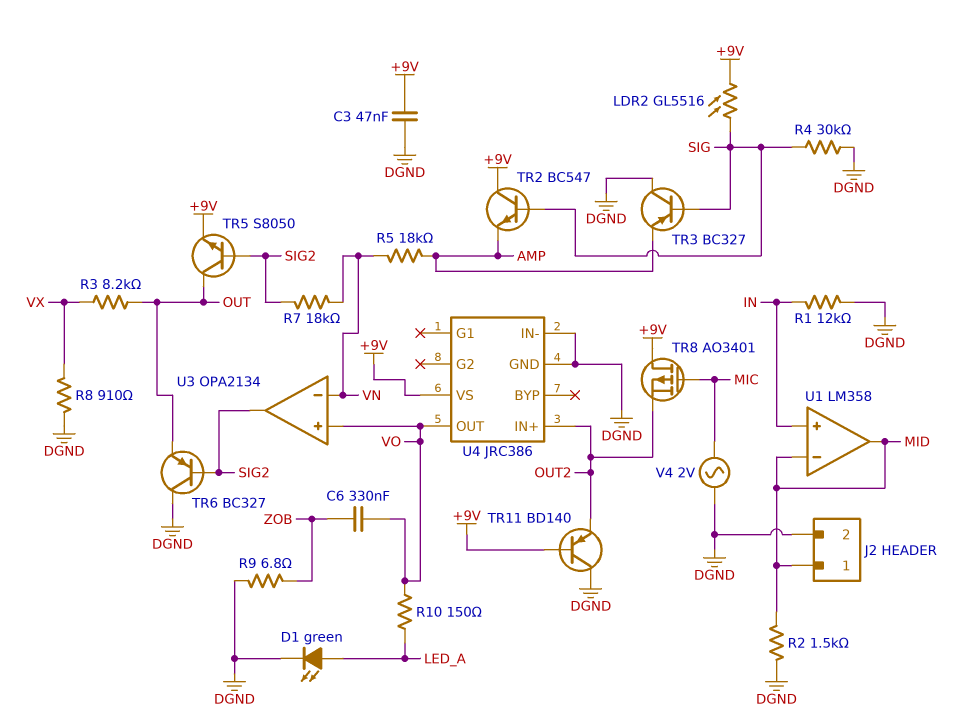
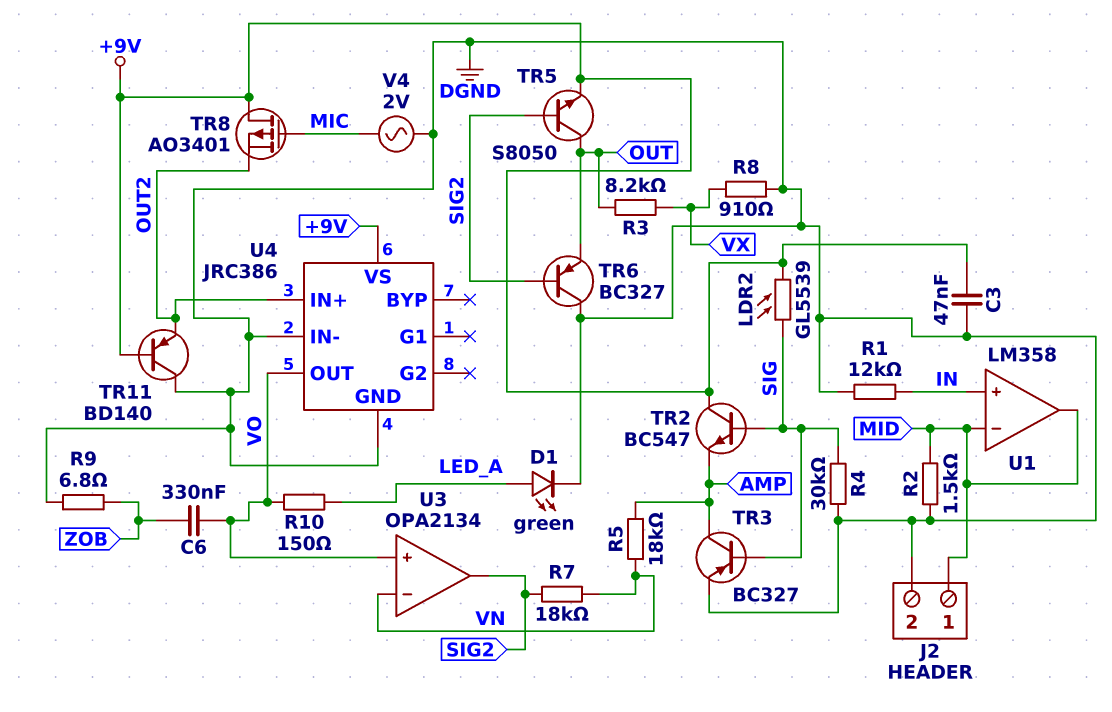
LDR2: GL5516 (+9V, SIG) -> GL5539 (+9V, SIG)
TR3: PNP BC327 (B SIG, C DGND, E AMP) -> PNP BC327 (B SIG, C AMP, E DGND)

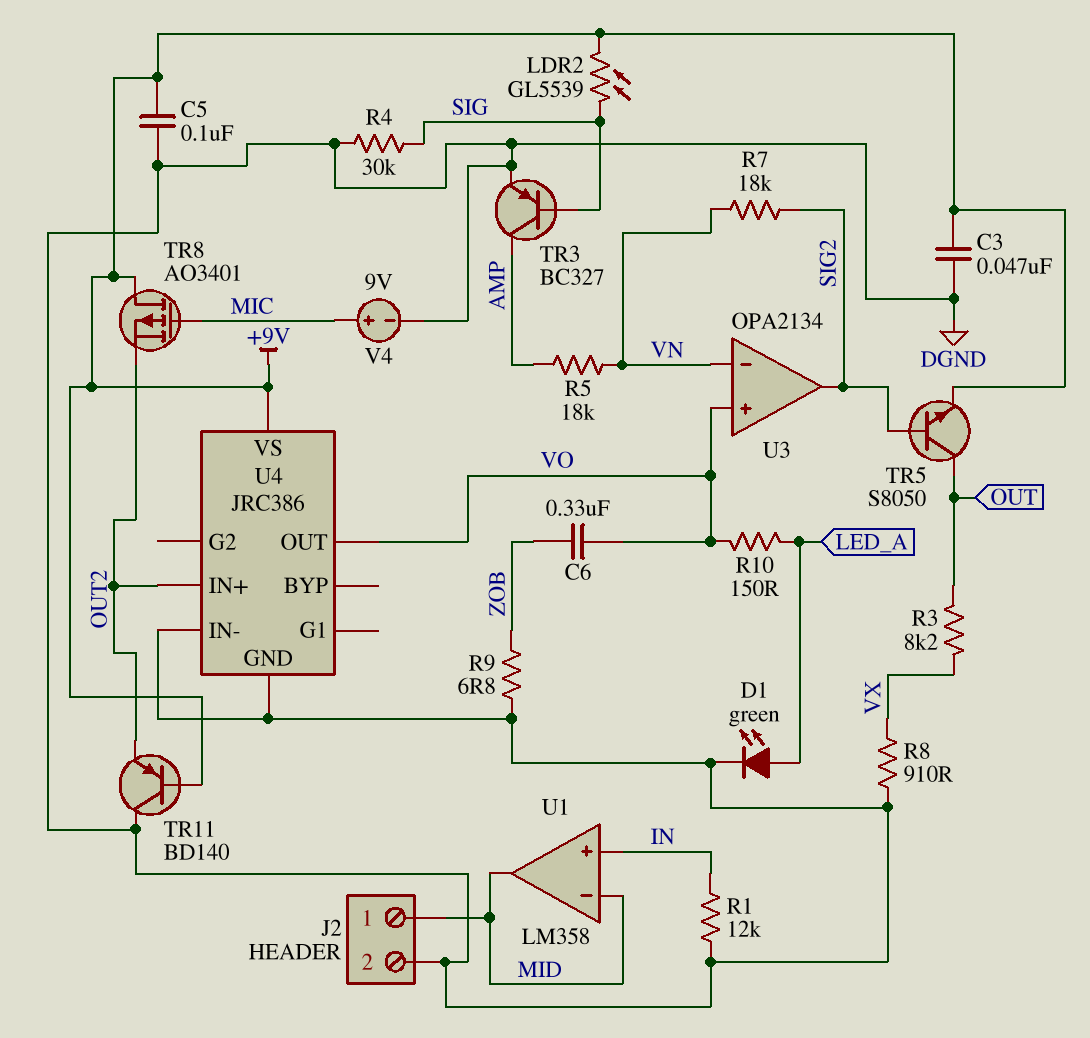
C5: none -> 100nF (+9V, DGND)
R2: 1.5k (DGND, MID) -> none
TR2: NPN BC547 (B SIG, C +9V, E AMP) -> none
TR6: PNP BC327 (B SIG2, C DGND, E OUT) -> none
V4: AC 2V (DGND, MIC) -> 9V (plus MIC, minus DGND)

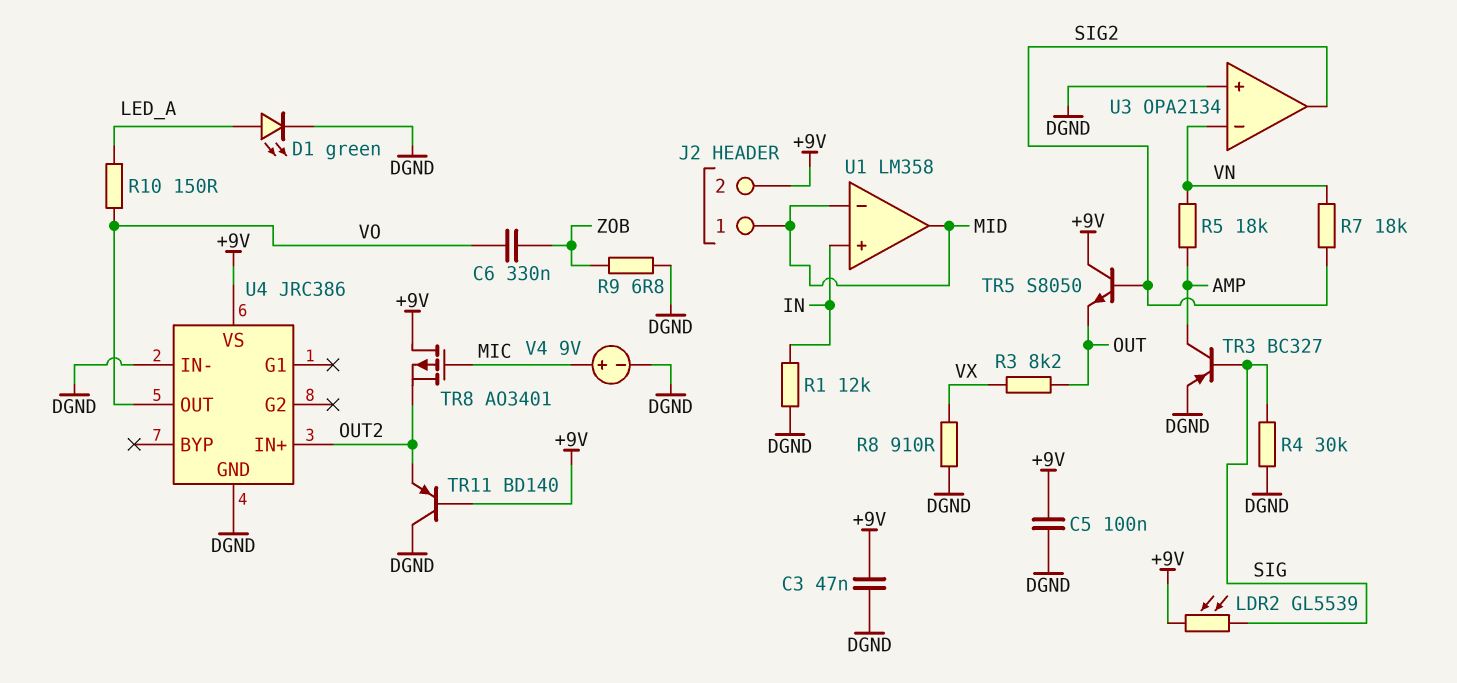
J2 pin 2: DGND -> +9V
TR5: NPN S8050 (B SIG2, C OUT, E +9V) -> NPN S8050 (B SIG2, C +9V, E OUT)
U3 pin in+: VO -> DGND

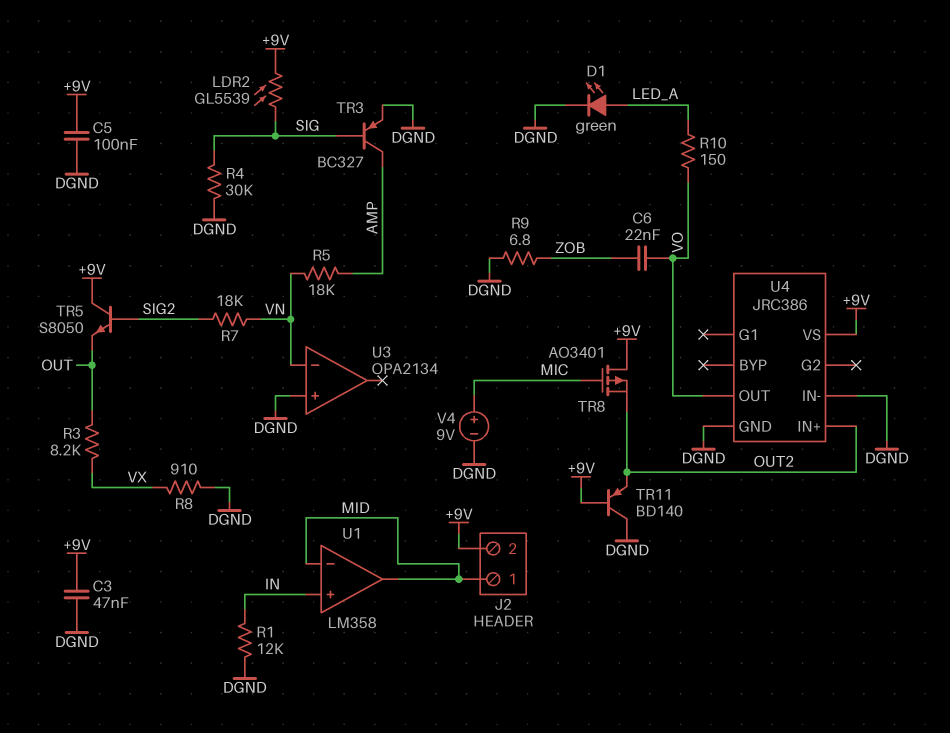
C6: 330nF (VO, ZOB) -> 22nF (VO, ZOB)
U3 pin out: SIG2 -> none

